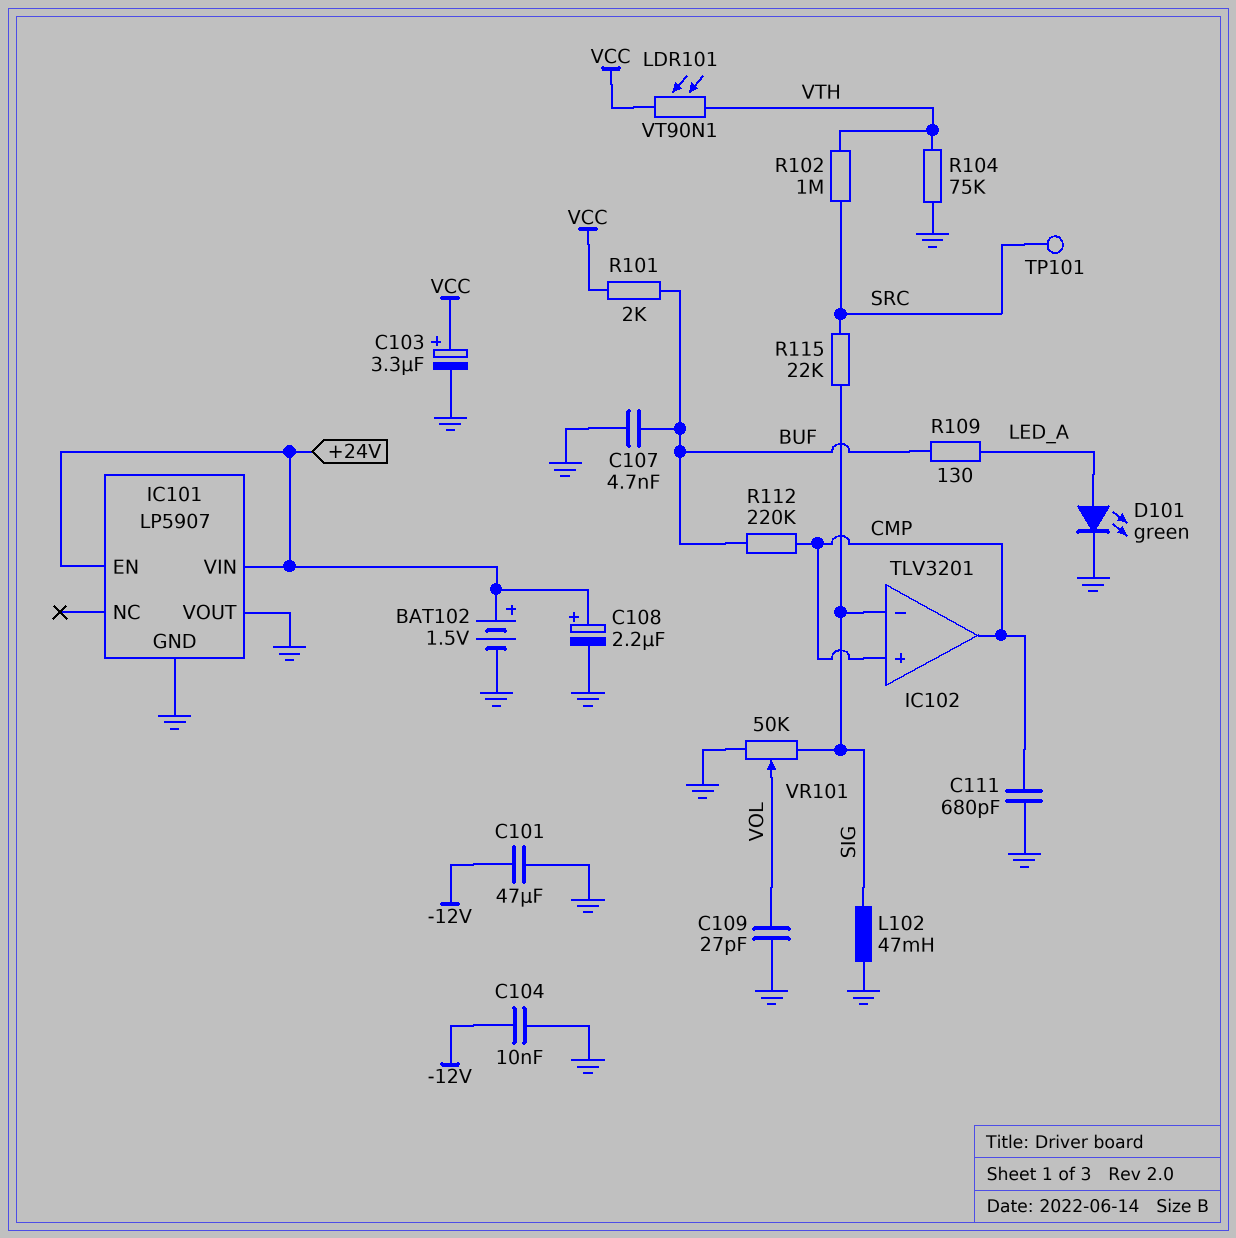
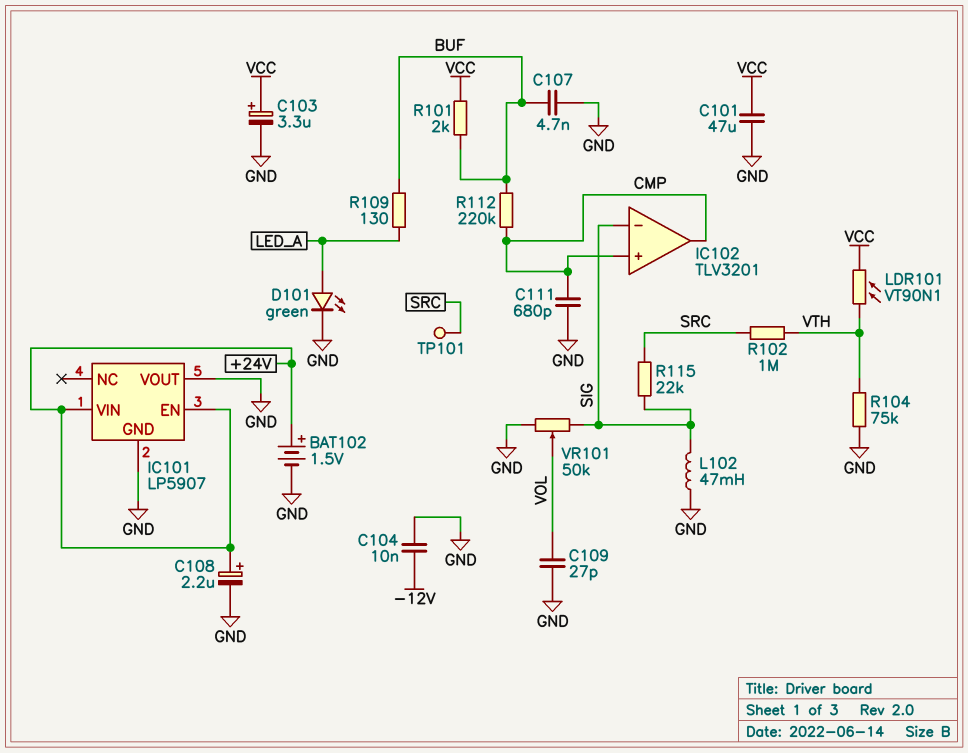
C101: 47uF (-12V, GND) -> 47uF (GND, VCC)

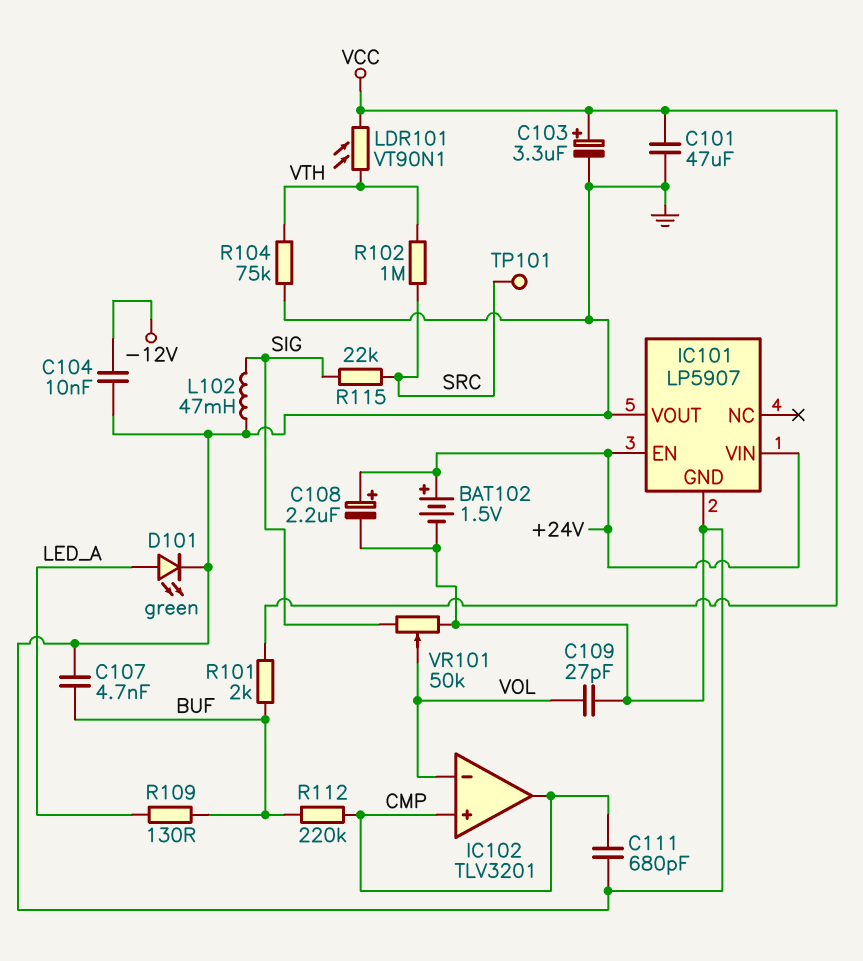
IC102 pin in-: SIG -> VOL

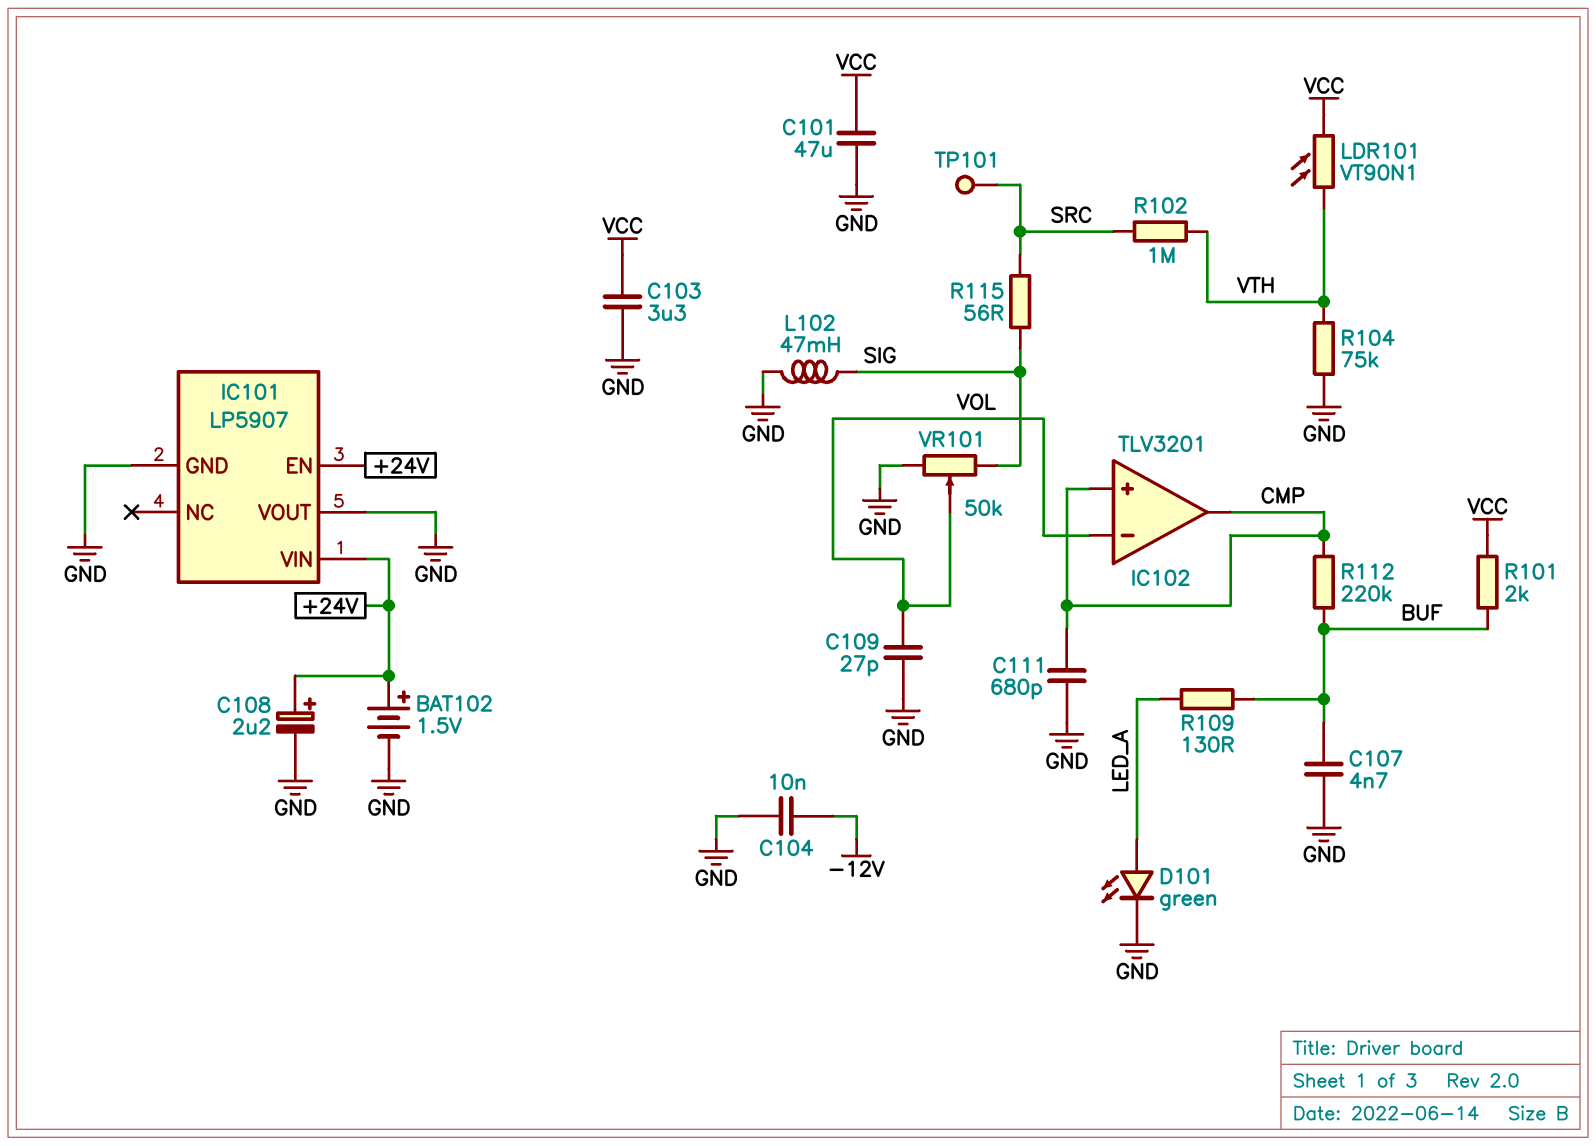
C103: 3.3uF (plus VCC, minus GND) -> 3.3uF (GND, VCC)
R115: 22k (SIG, SRC) -> 56 (SIG, SRC)

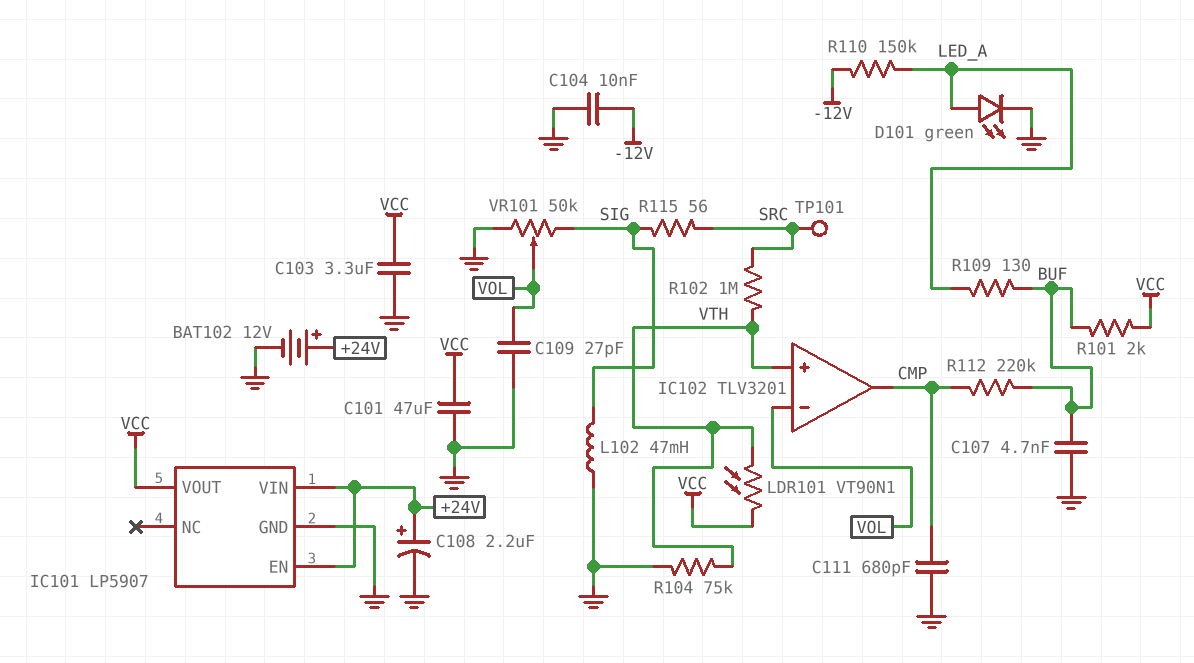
BAT102: 1.5V (plus +24V, minus GND) -> 12V (plus +24V, minus GND)
IC101 pin VOUT: GND -> VCC
IC102 pin in+: CMP -> VTH
R110: none -> 150k (-12V, LED_A)

